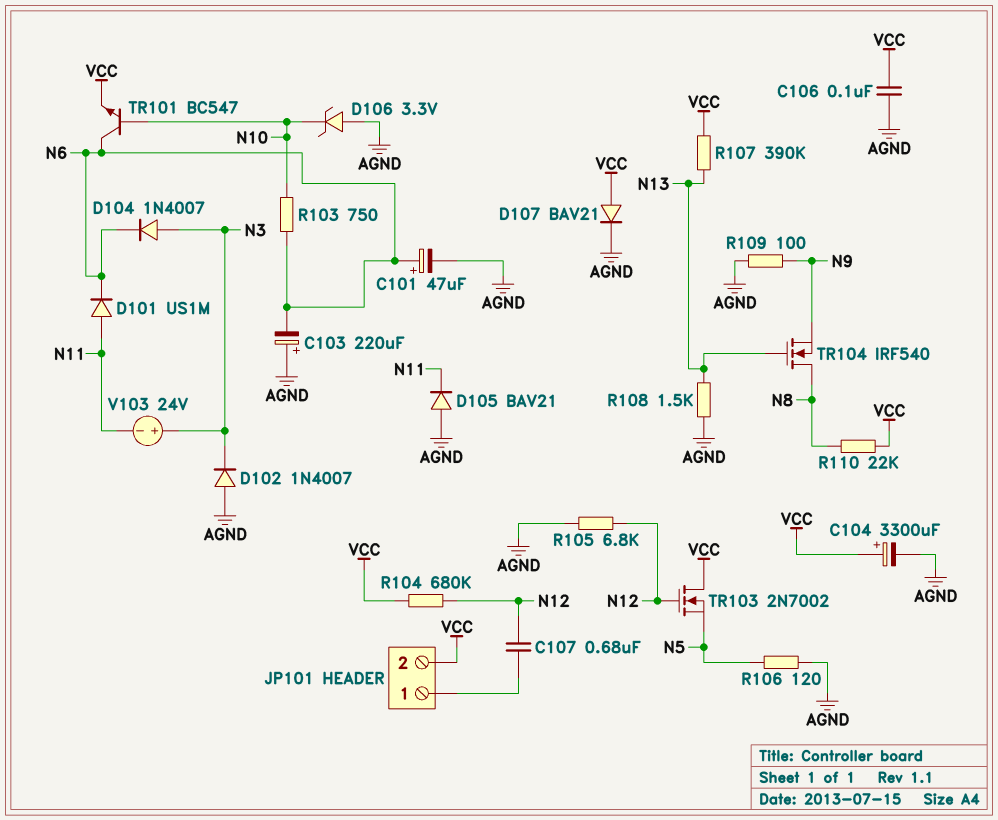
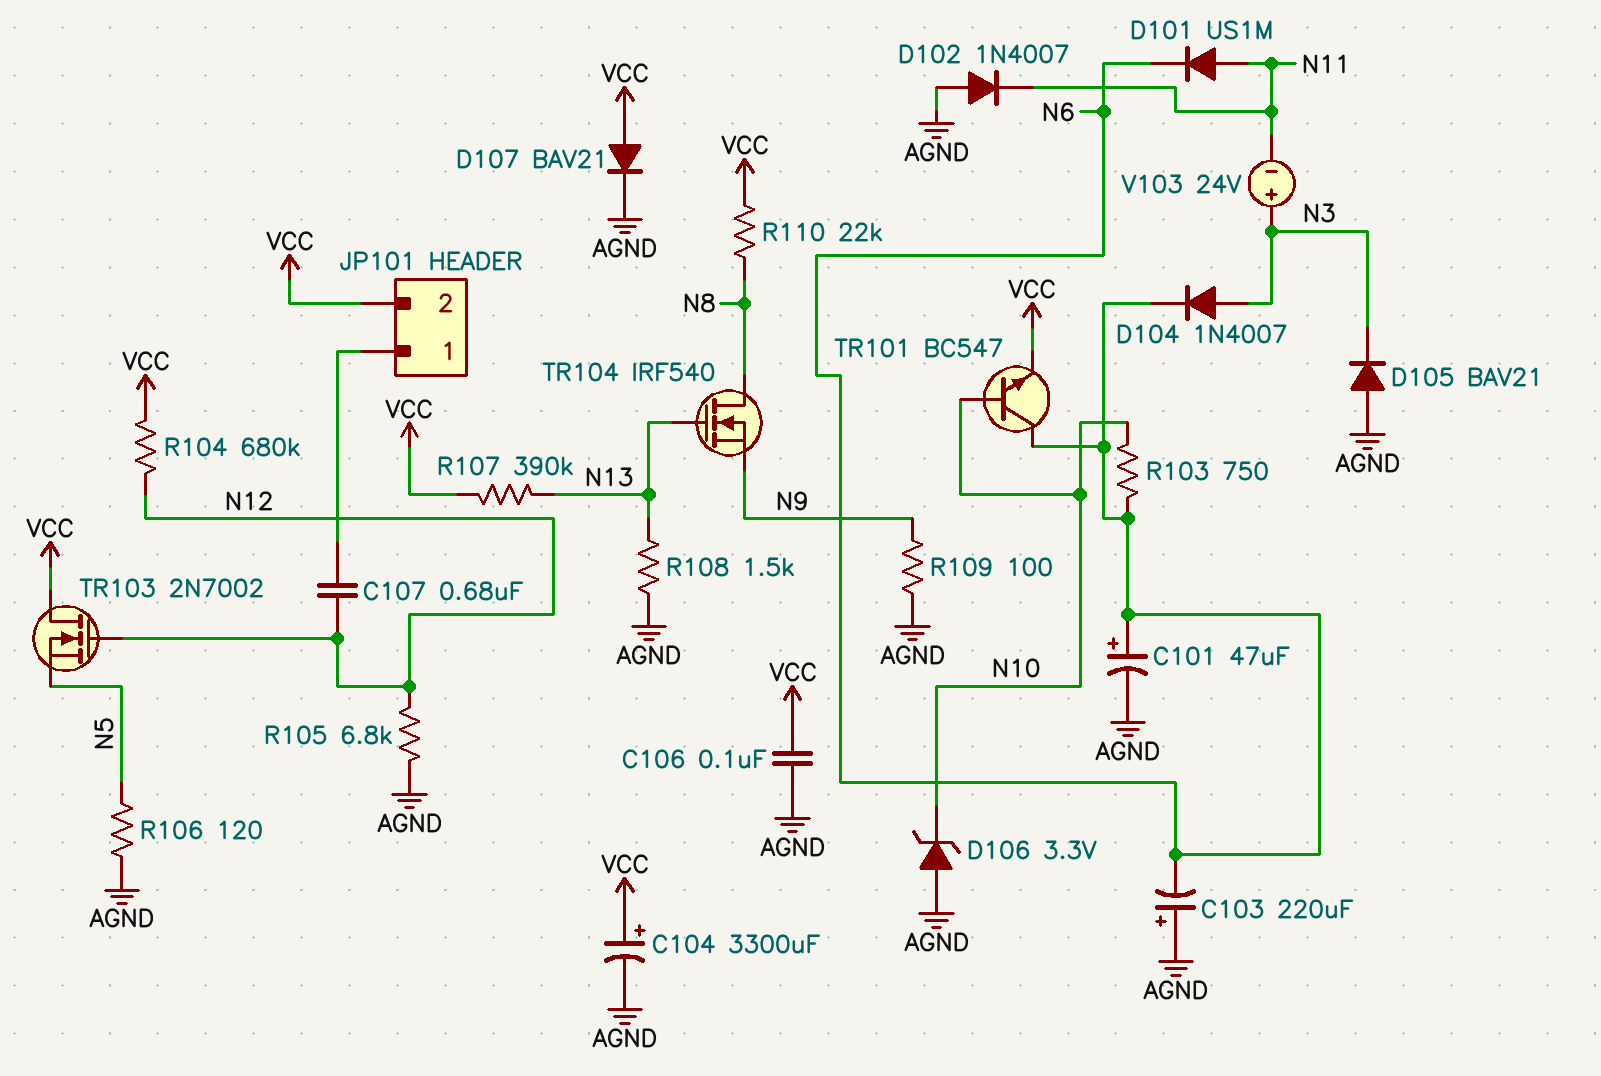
D102: diode 1N4007 (A AGND, K N3) -> diode 1N4007 (A AGND, K N11)
D105: diode BAV21 (A AGND, K N11) -> diode BAV21 (A AGND, K N3)

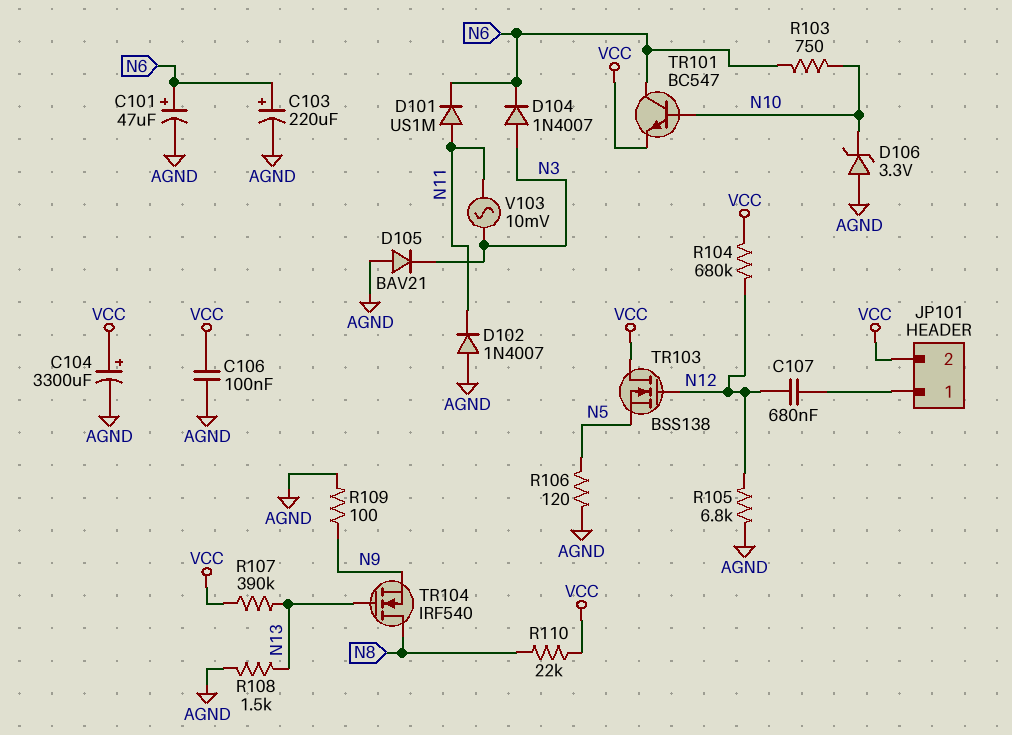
C103: 220uF (plus AGND, minus N6) -> 220uF (plus N6, minus AGND)
D107: diode BAV21 (A VCC, K AGND) -> none
TR103: NMOS 2N7002 (G N12, D VCC, S N5) -> NMOS BSS138 (G N12, D VCC, S N5)
V103: 24V (plus N3, minus N11) -> AC 10mV (N3, N11)

